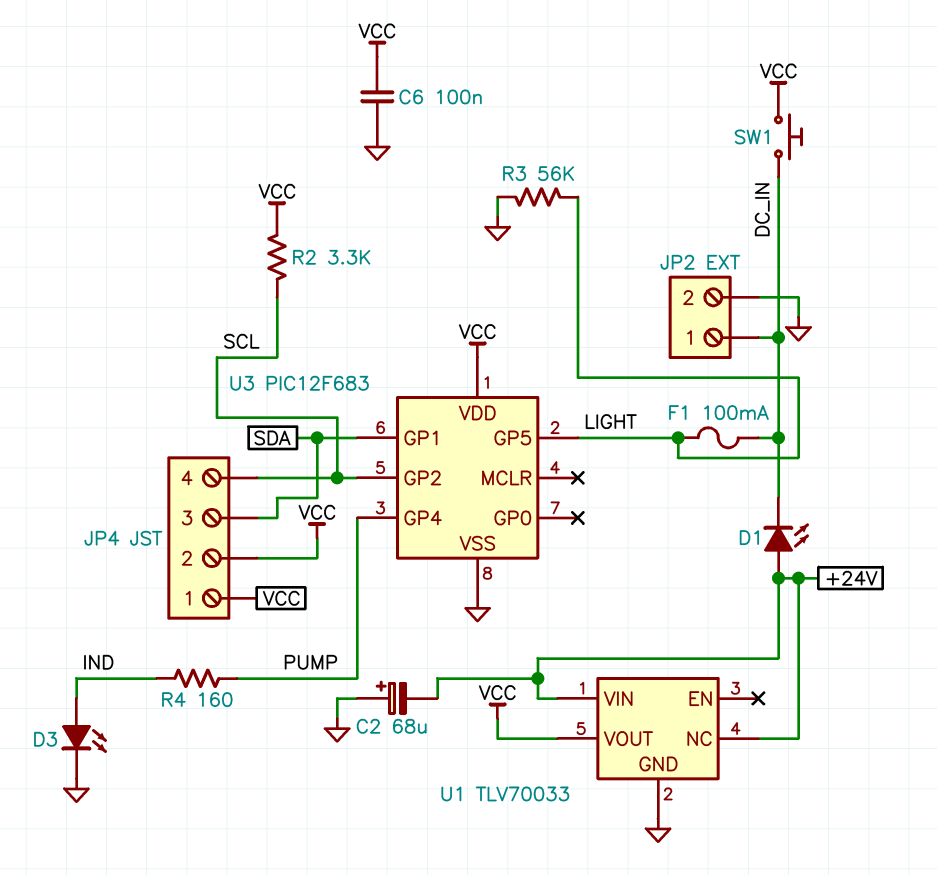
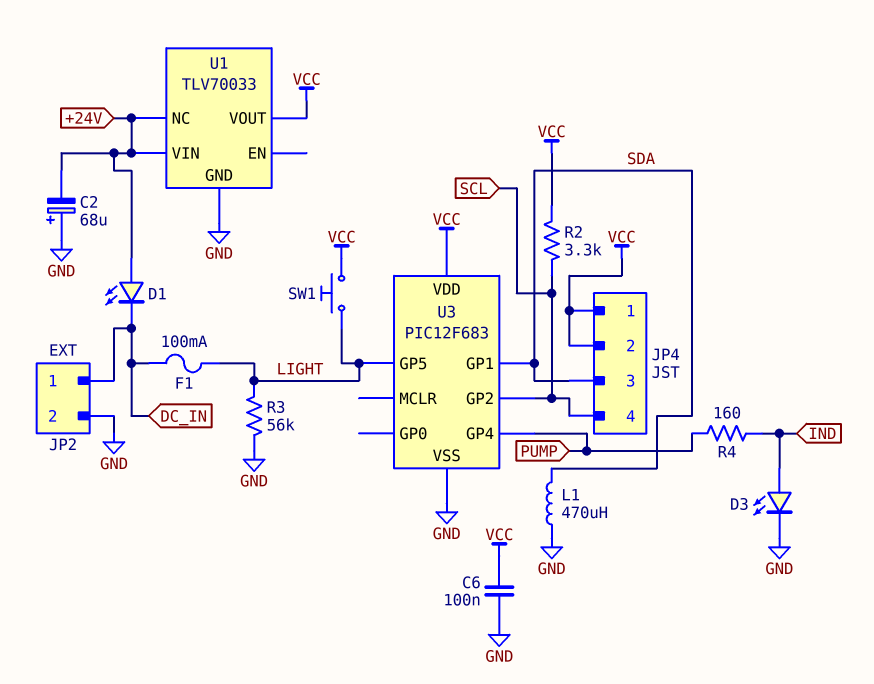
L1: none -> 470uH (GND, SDA)
SW1: button (DC_IN, VCC) -> button (LIGHT, VCC)

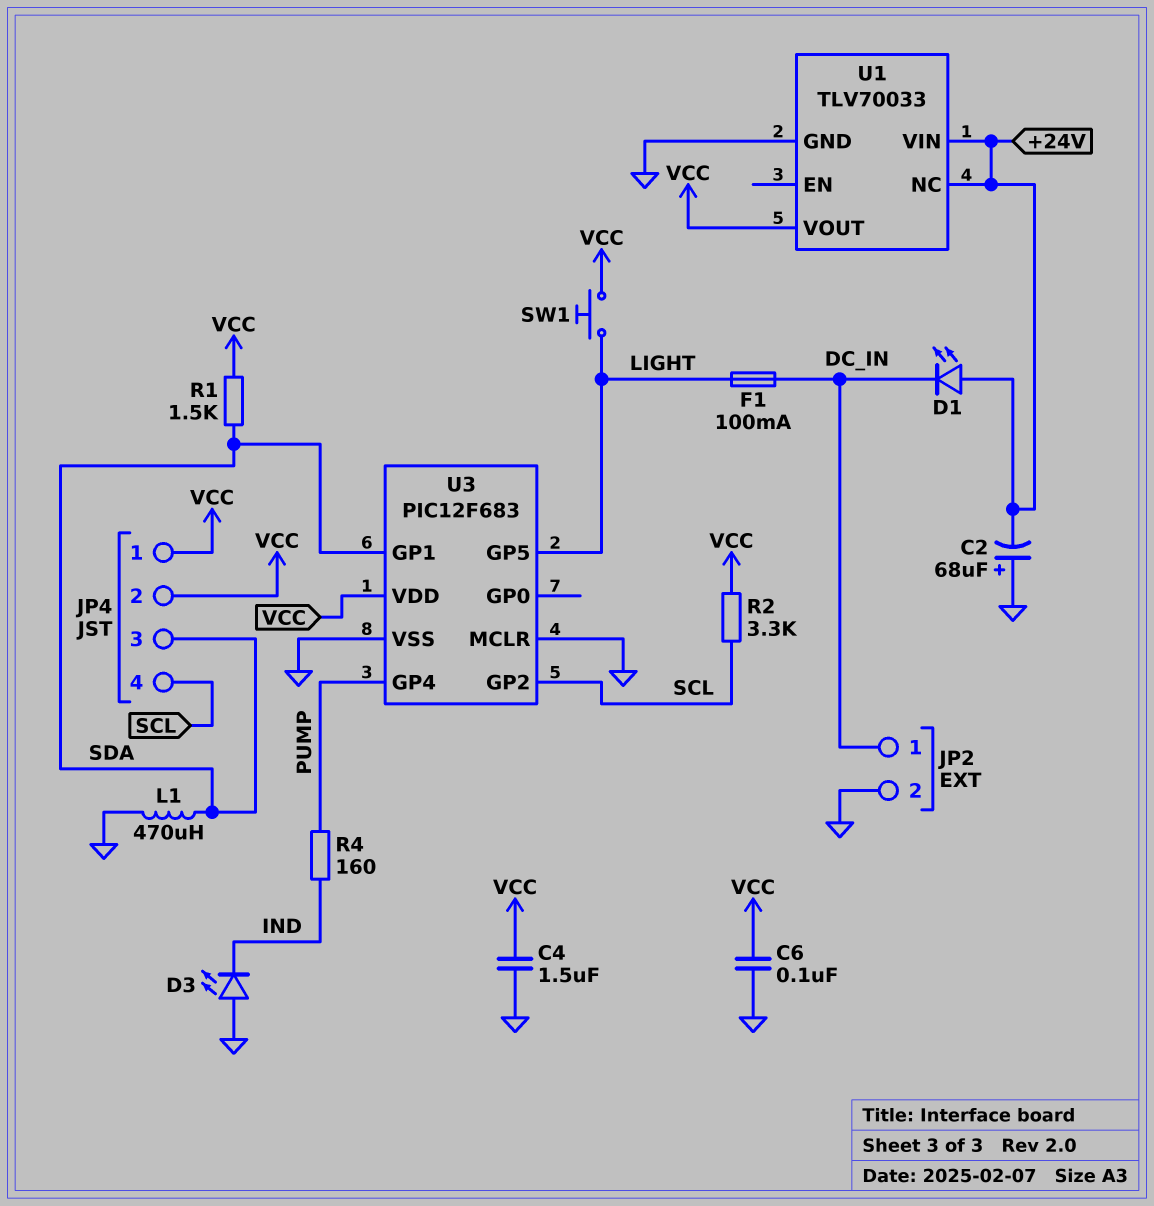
C4: none -> 1.5uF (GND, VCC)
D3: LED (A IND, K GND) -> LED (A GND, K IND)
R1: none -> 1.5k (SDA, VCC)
R3: 56k (GND, LIGHT) -> none
U3 pin MCLR: none -> GND

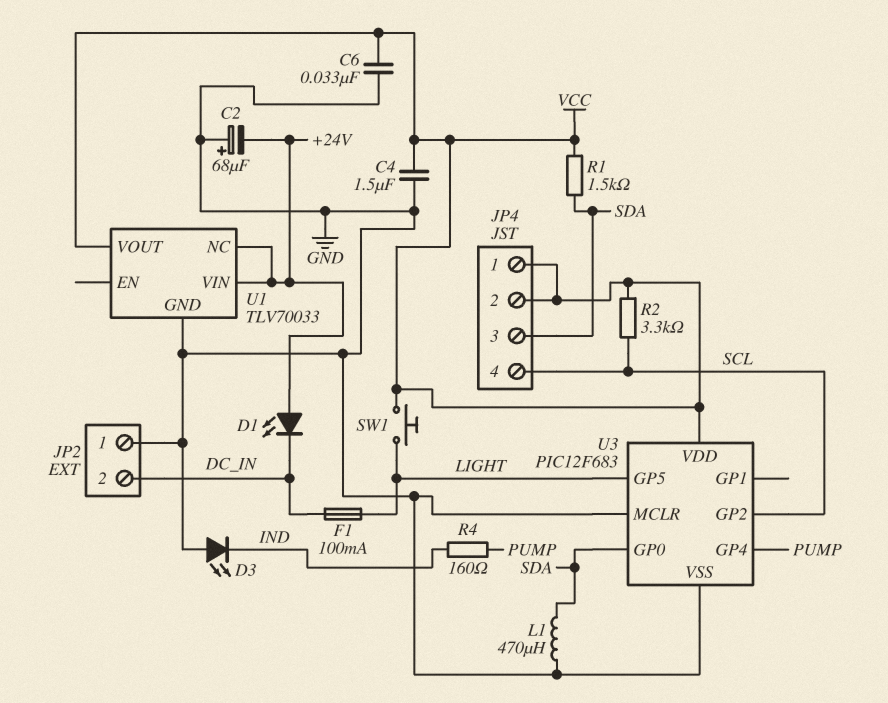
C6: 100nF (GND, VCC) -> 33nF (GND, VCC)
JP2 pin 1: DC_IN -> GND
JP2 pin 2: GND -> DC_IN
U3 pin GP0: none -> SDA
U3 pin GP1: SDA -> none

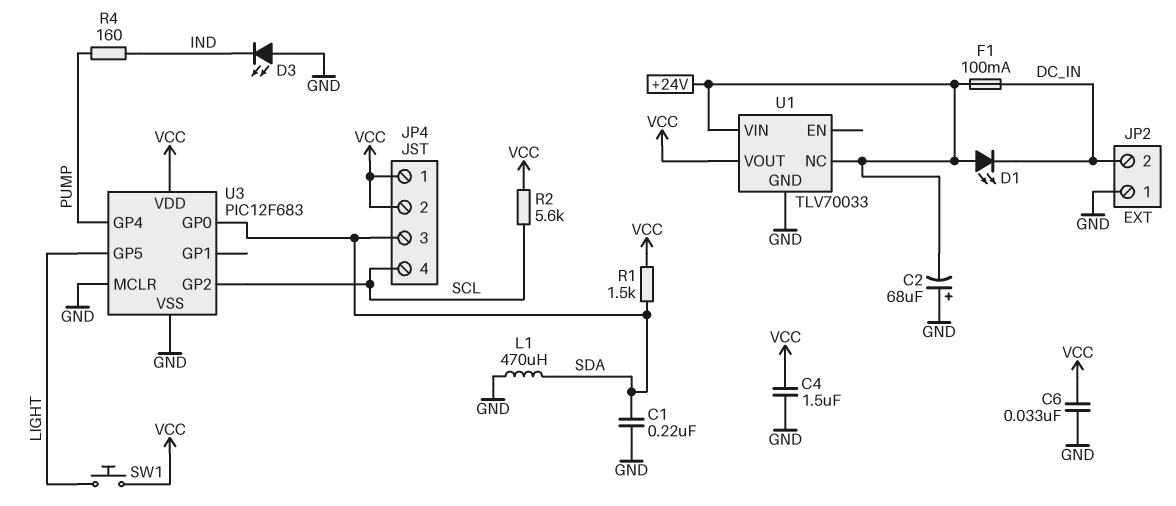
C1: none -> 220nF (GND, SDA)
F1: 100mA (DC_IN, LIGHT) -> 100mA (+24V, DC_IN)
R2: 3.3k (SCL, VCC) -> 5.6k (SCL, VCC)

